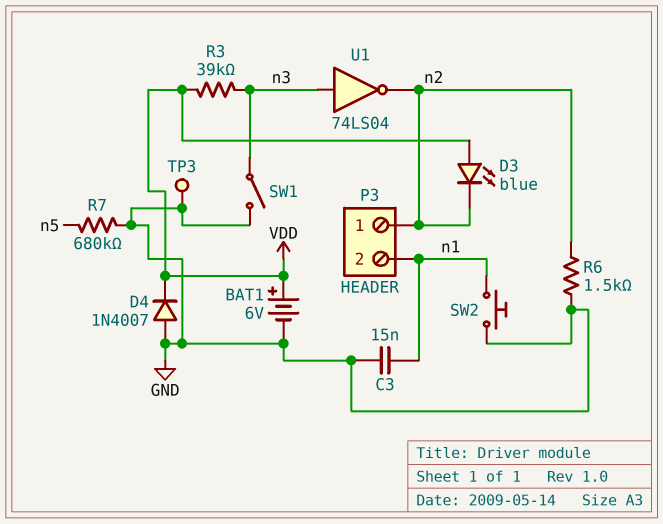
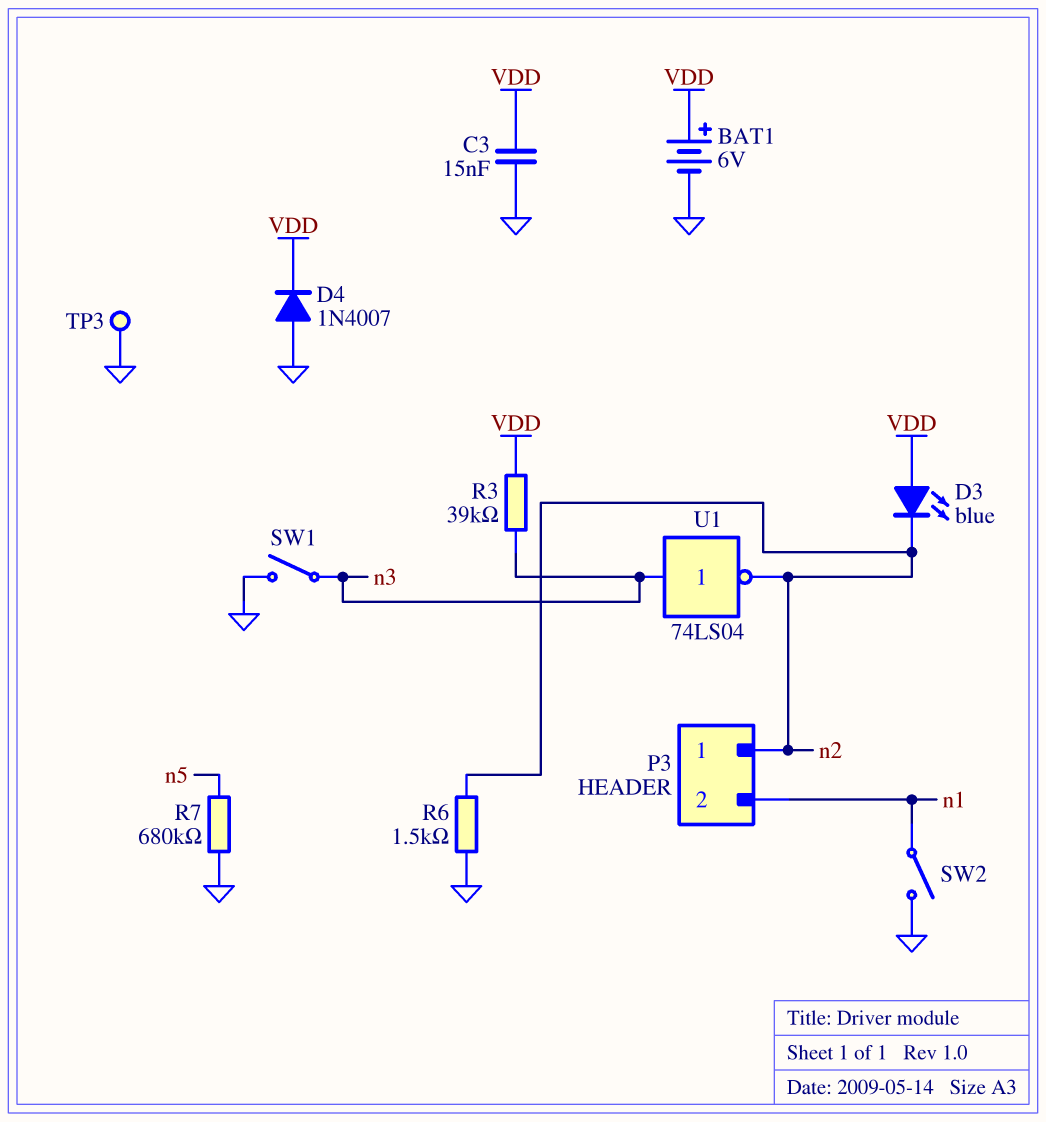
C3: 15nF (GND, n1) -> 15nF (GND, VDD)
SW2: button (GND, n1) -> switch (GND, n1)

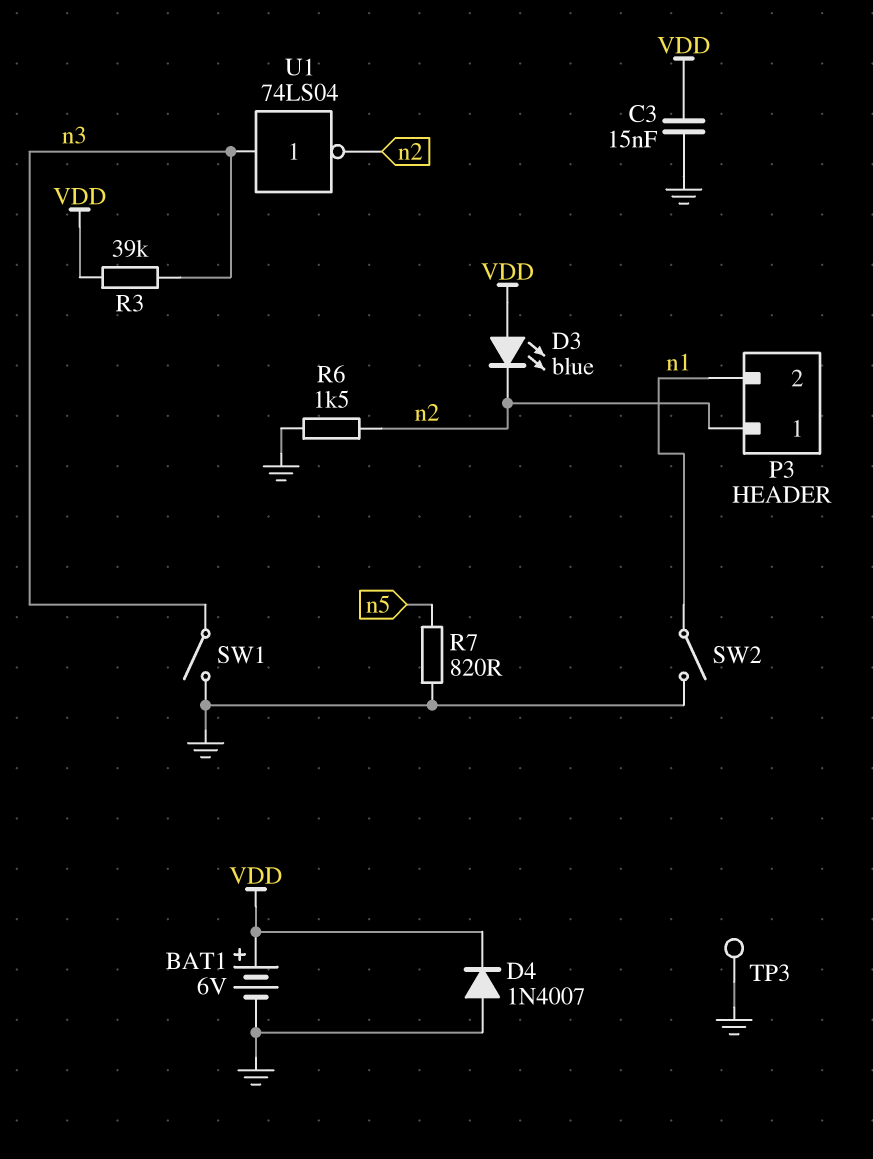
R7: 680k (GND, n5) -> 820 (GND, n5)

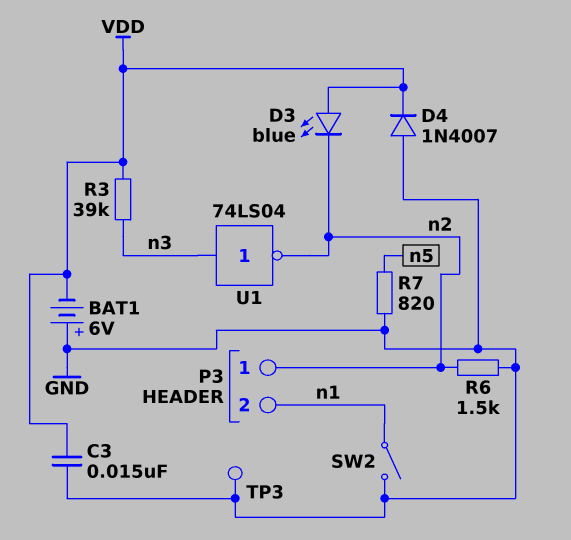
BAT1: 6V (plus VDD, minus GND) -> 6V (plus GND, minus VDD)
SW1: switch (GND, n3) -> none

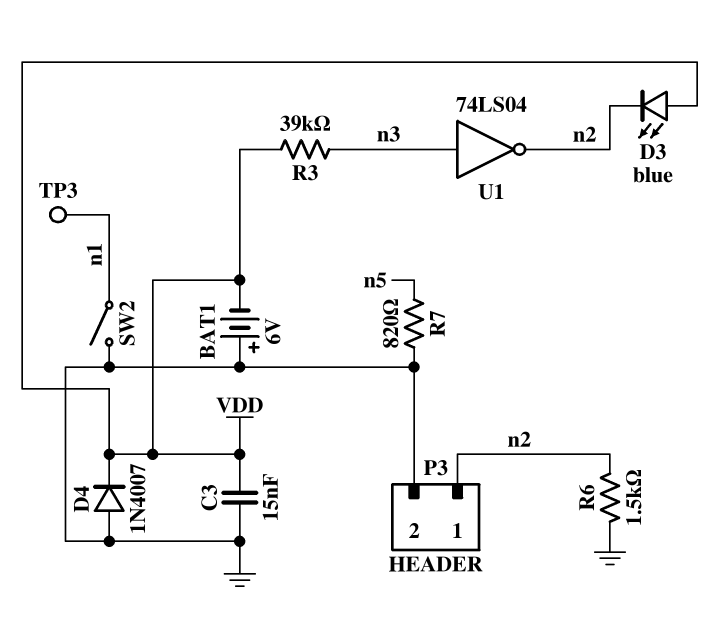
P3 pin 2: n1 -> GND
TP3: test point (GND) -> test point (n1)

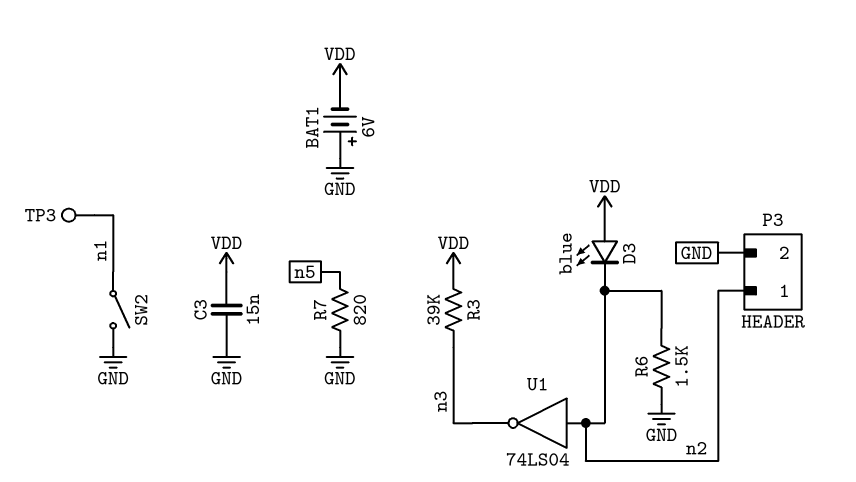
D4: diode 1N4007 (A GND, K VDD) -> none
U1: NOT 74LS04 (in n3, out n2) -> NOT 74LS04 (in n2, out n3)

